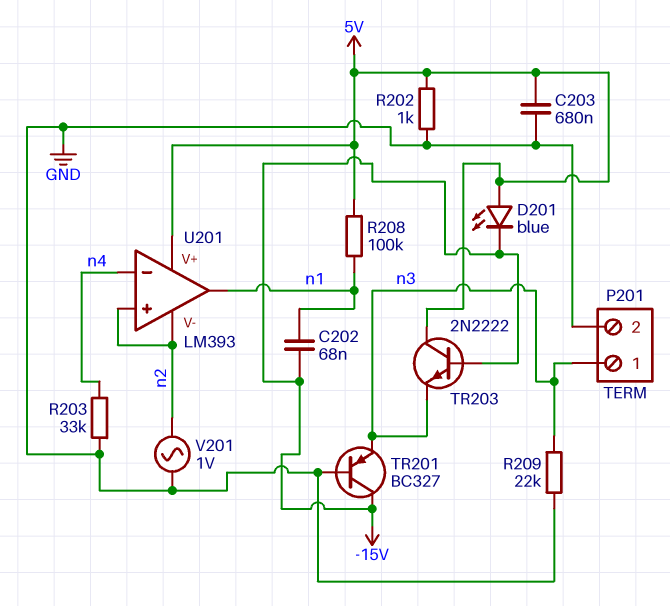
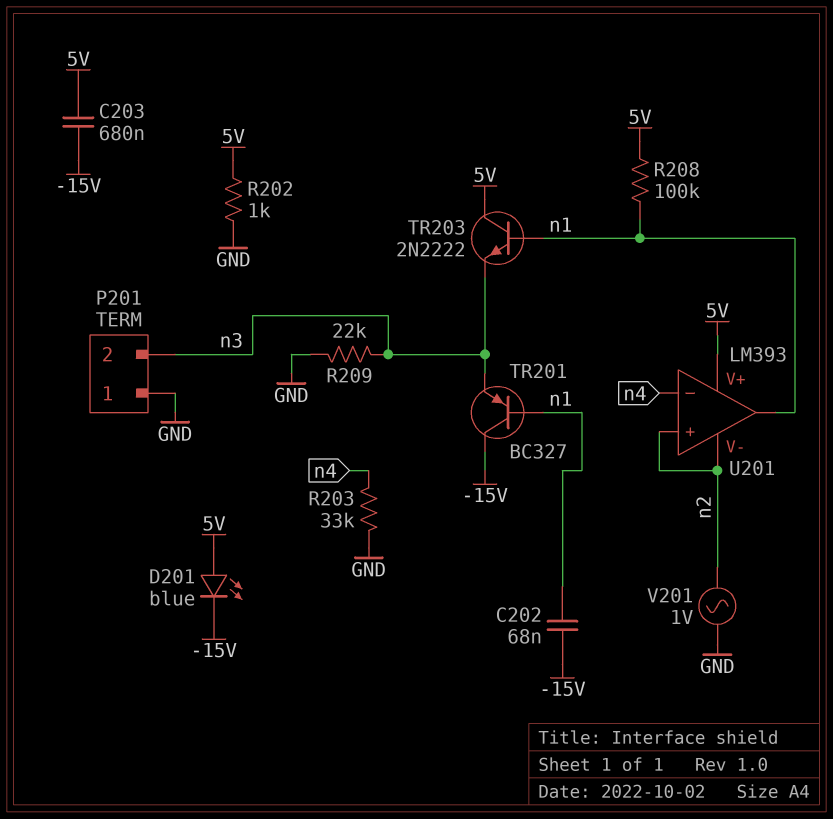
C203: 680nF (5V, GND) -> 680nF (-15V, 5V)
P201 pin 1: n3 -> GND
P201 pin 2: GND -> n3
TR201: PNP BC327 (B GND, C -15V, E n3) -> PNP BC327 (B n1, C -15V, E n3)
TR203: NPN 2N2222 (B -15V, C 5V, E n3) -> NPN 2N2222 (B n1, C 5V, E n3)

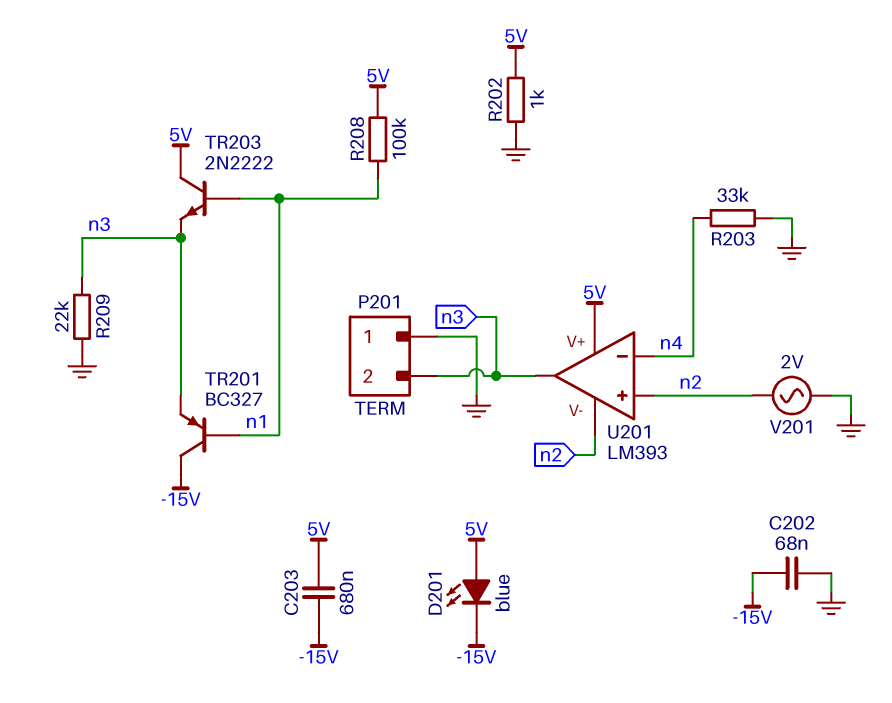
C202: 68nF (-15V, n1) -> 68nF (-15V, GND)
U201 pin out: n1 -> n3
V201: AC 1V (GND, n2) -> AC 2V (GND, n2)

